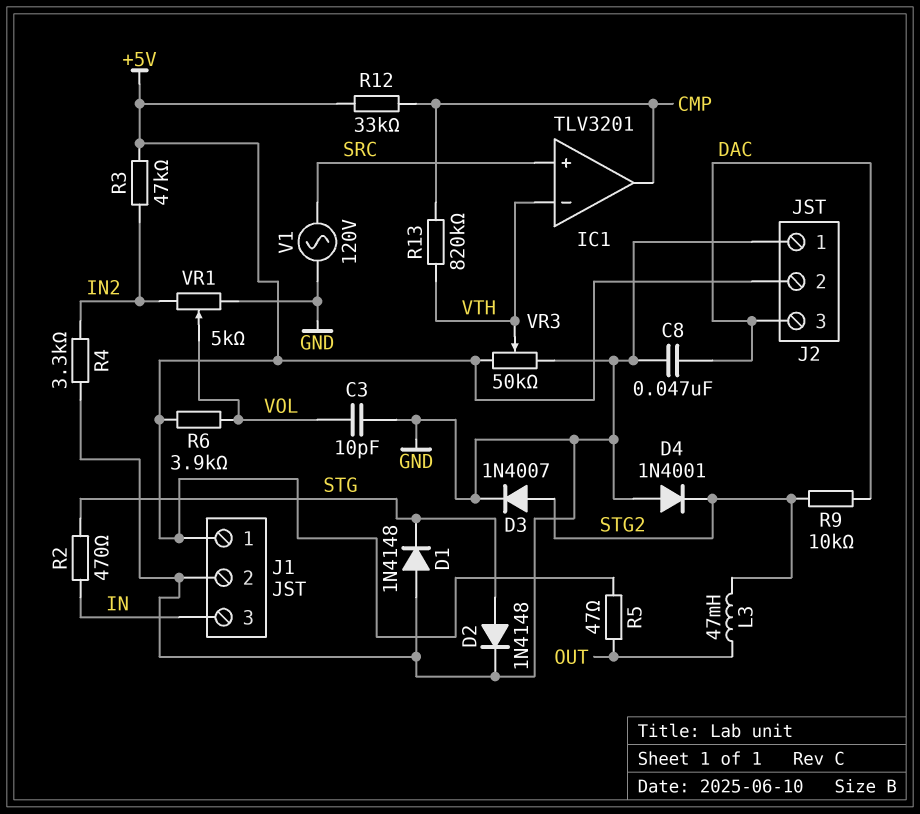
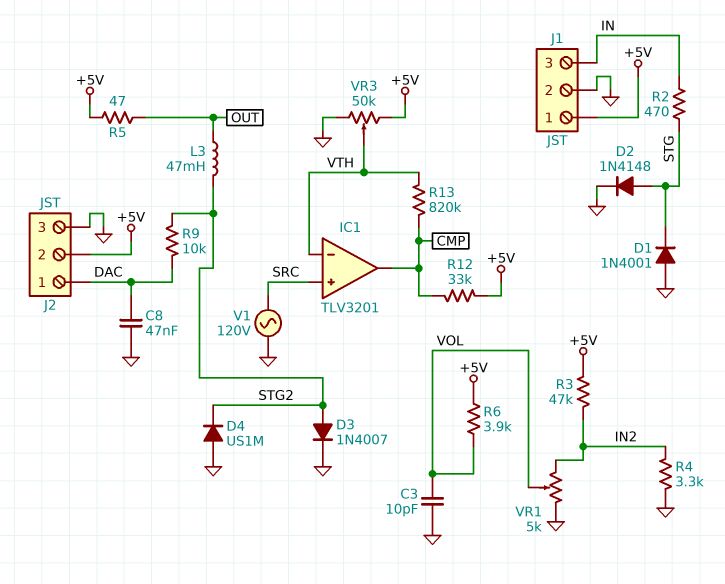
D1: diode 1N4148 (A GND, K STG) -> diode 1N4001 (A GND, K STG)
D4: diode 1N4001 (A GND, K STG2) -> diode US1M (A GND, K STG2)
J2 pin 1: GND -> DAC
J2 pin 3: DAC -> GND

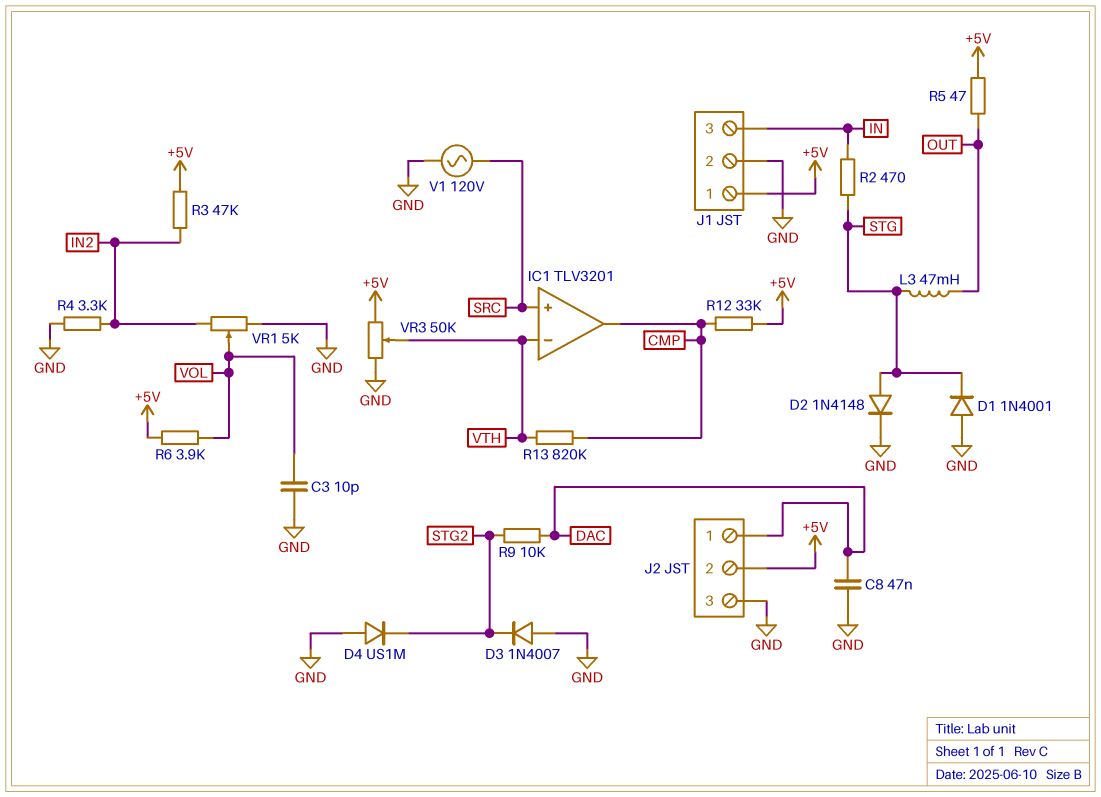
D3: diode 1N4007 (A STG2, K GND) -> diode 1N4007 (A GND, K STG2)
L3: 47mH (OUT, STG2) -> 47mH (OUT, STG)

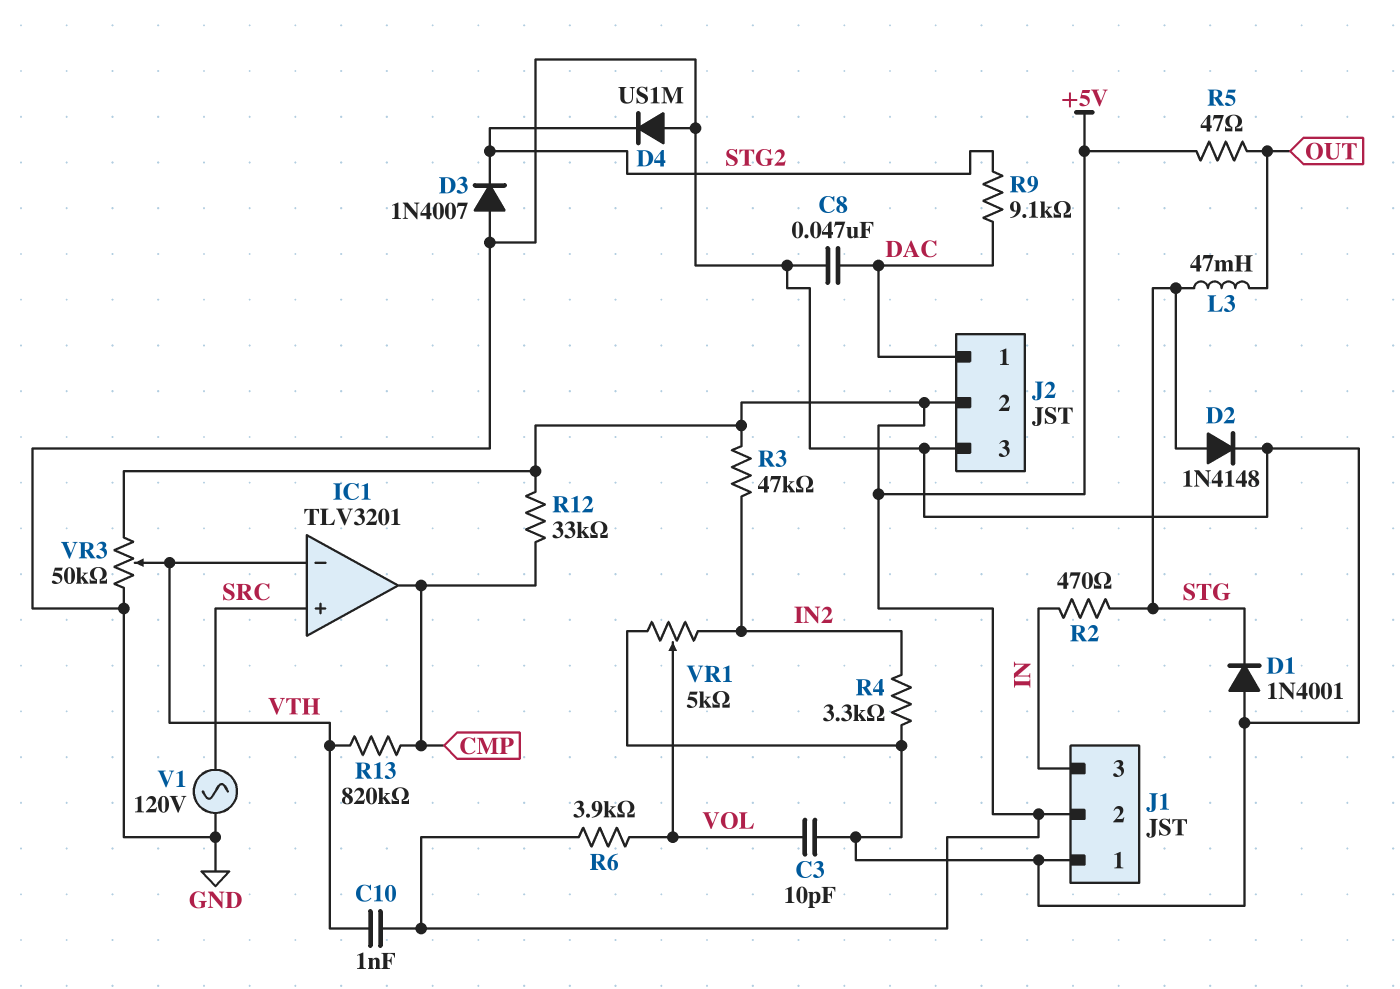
C10: none -> 1nF (+5V, VTH)
J1 pin 1: +5V -> GND
J1 pin 2: GND -> +5V
R9: 10k (DAC, STG2) -> 9.1k (DAC, STG2)

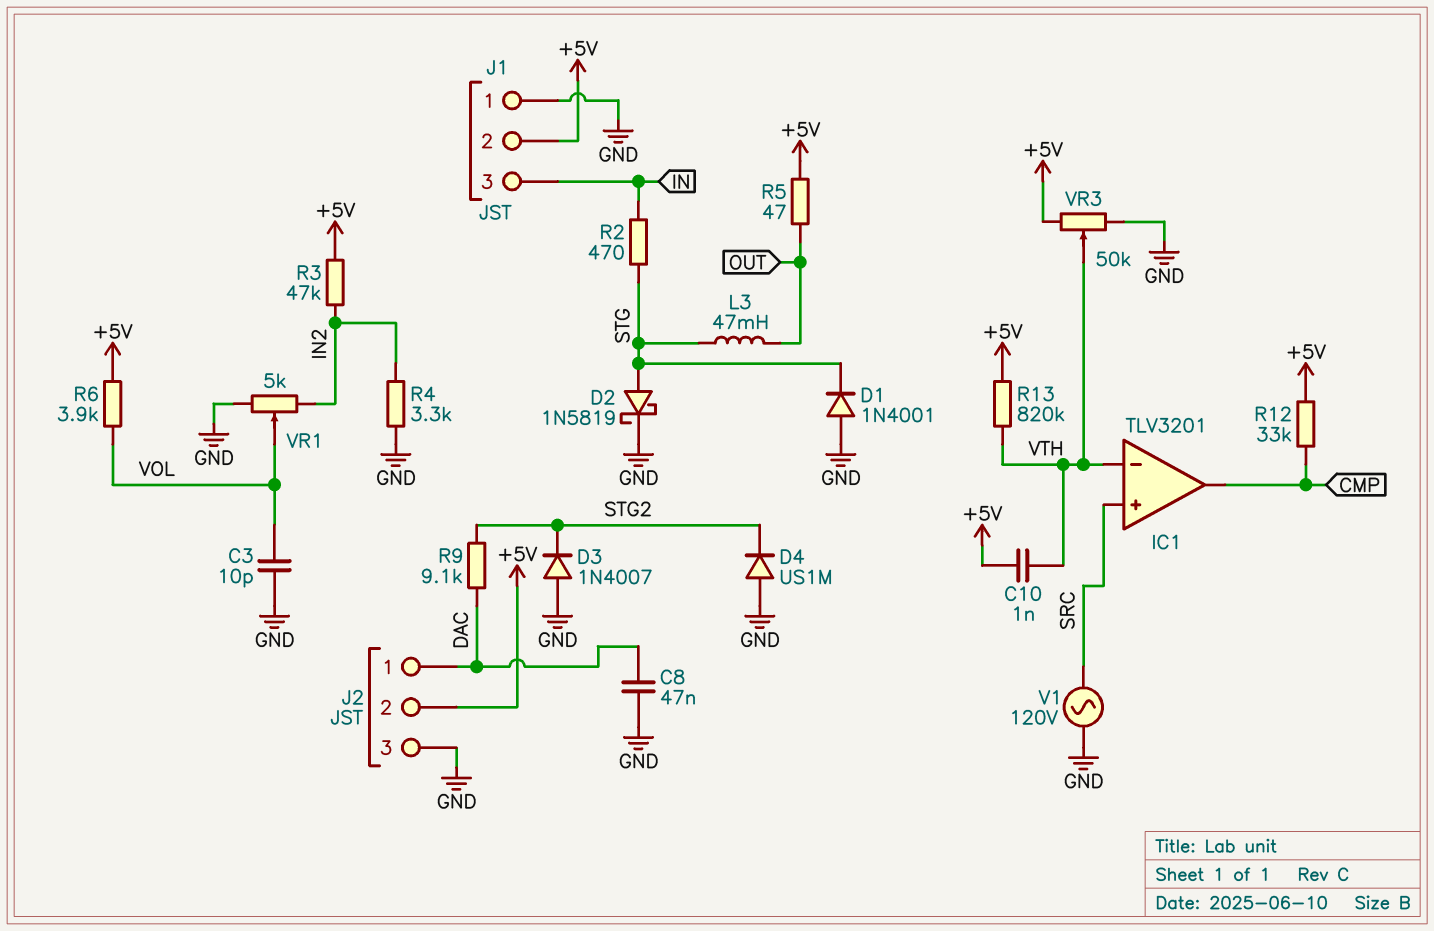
D2: diode 1N4148 (A STG, K GND) -> schottky 1N5819 (A STG, K GND)
R13: 820k (CMP, VTH) -> 820k (+5V, VTH)

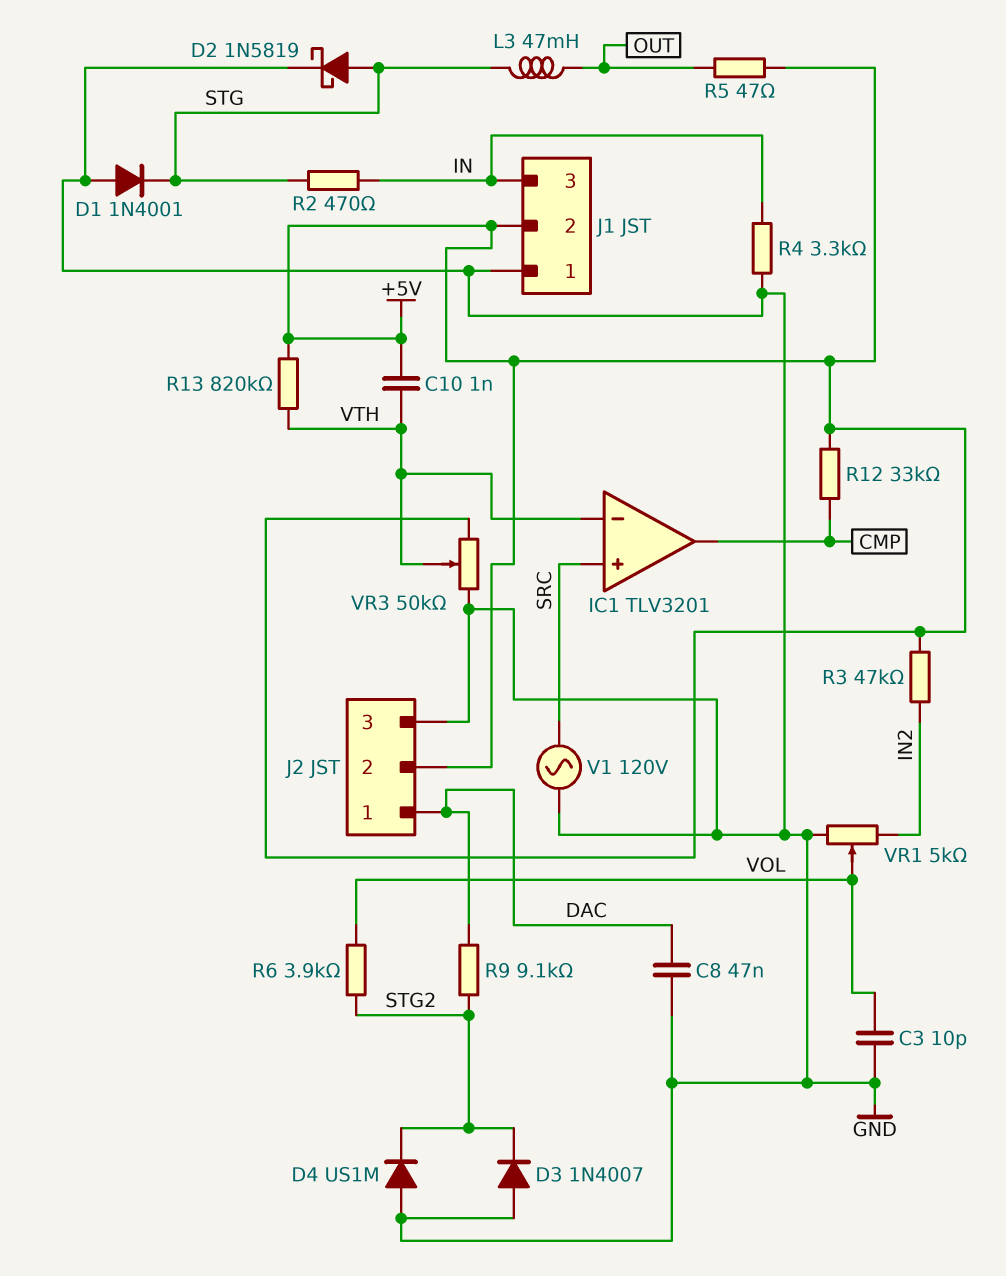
R4: 3.3k (GND, IN2) -> 3.3k (GND, IN)
R6: 3.9k (+5V, VOL) -> 3.9k (STG2, VOL)

